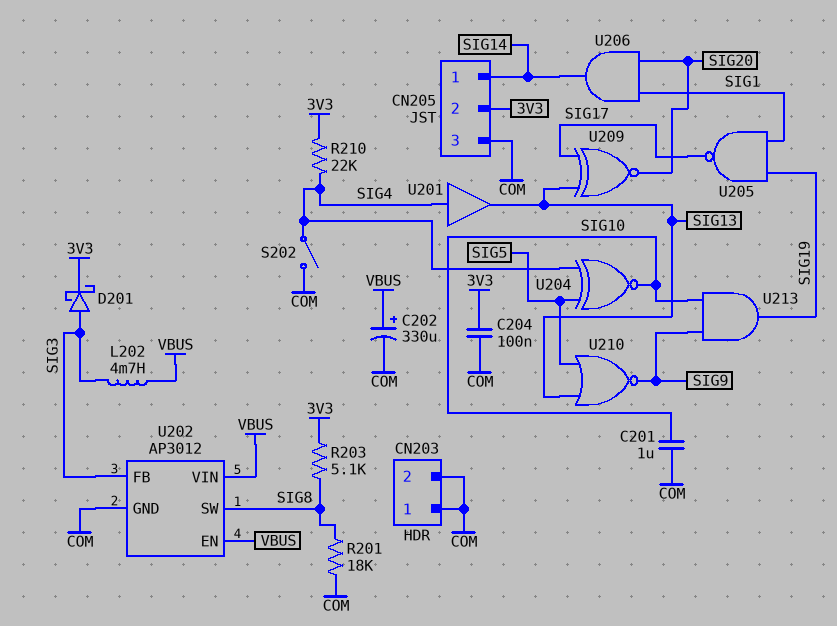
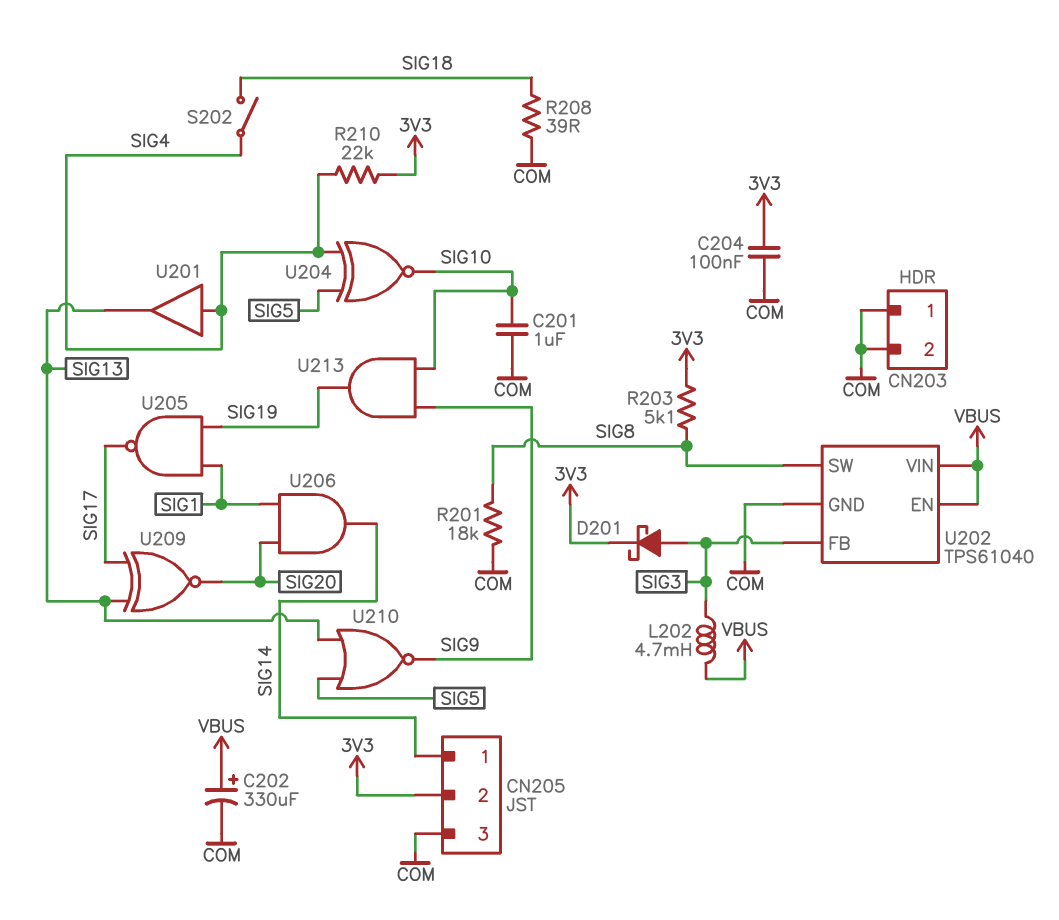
R208: none -> 39 (COM, SIG18)
S202: switch (COM, SIG4) -> switch (SIG4, SIG18)
U202: AP3012 -> TPS61040

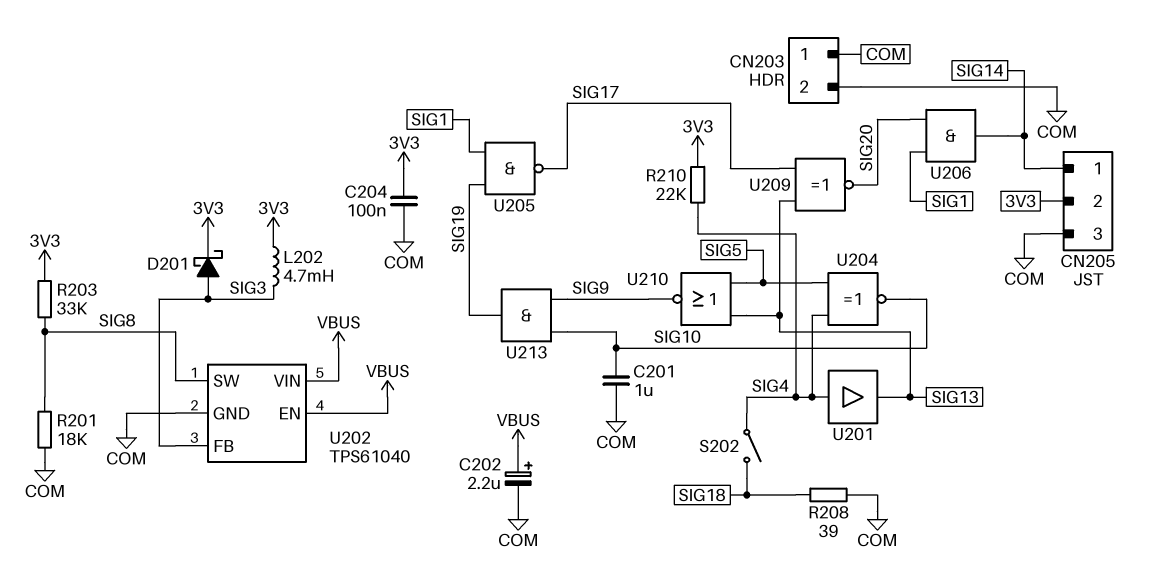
C202: 330uF (plus VBUS, minus COM) -> 2.2uF (plus VBUS, minus COM)
L202: 4.7mH (SIG3, VBUS) -> 4.7mH (3V3, SIG3)
R203: 5.1k (3V3, SIG8) -> 33k (3V3, SIG8)

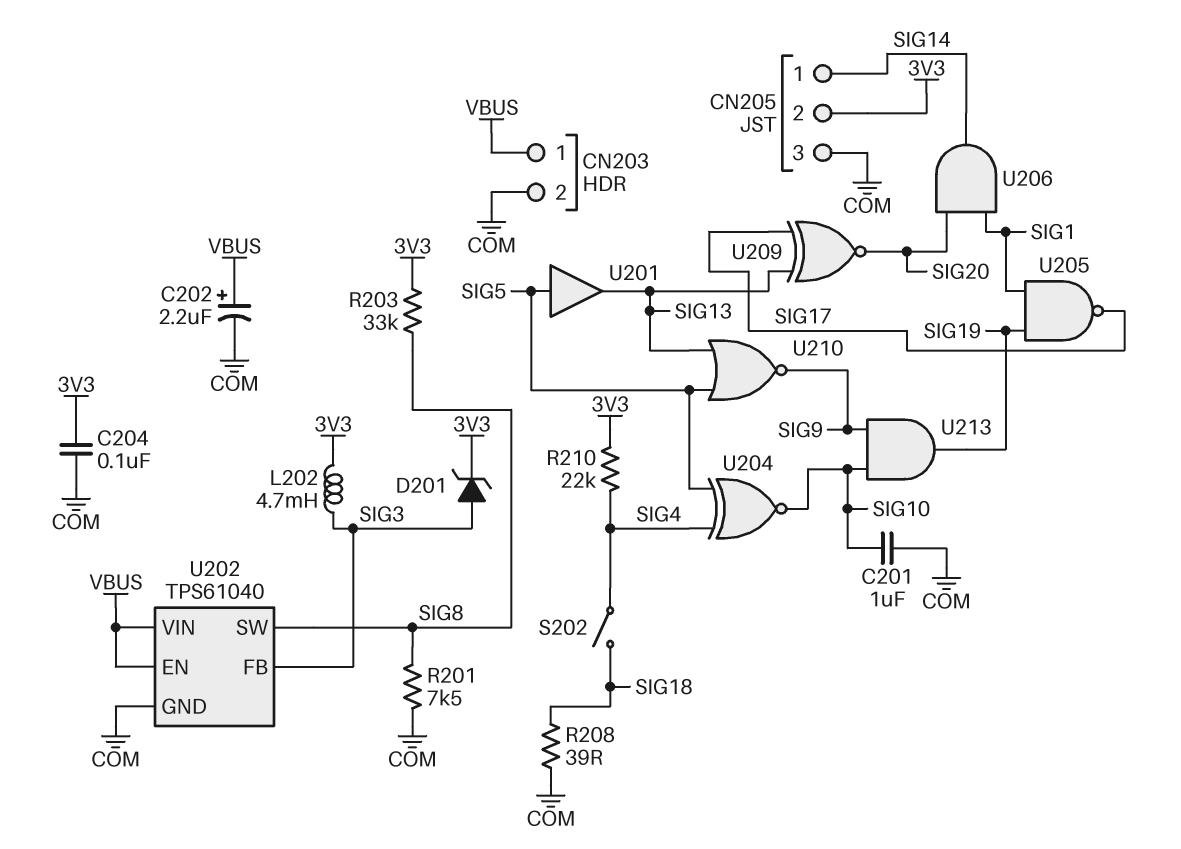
CN203 pin 1: COM -> VBUS
D201: schottky (A SIG3, K 3V3) -> zener (A SIG3, K 3V3)
R201: 18k (COM, SIG8) -> 7.5k (COM, SIG8)
U201: buffer (in SIG4, out SIG13) -> buffer (in SIG5, out SIG13)

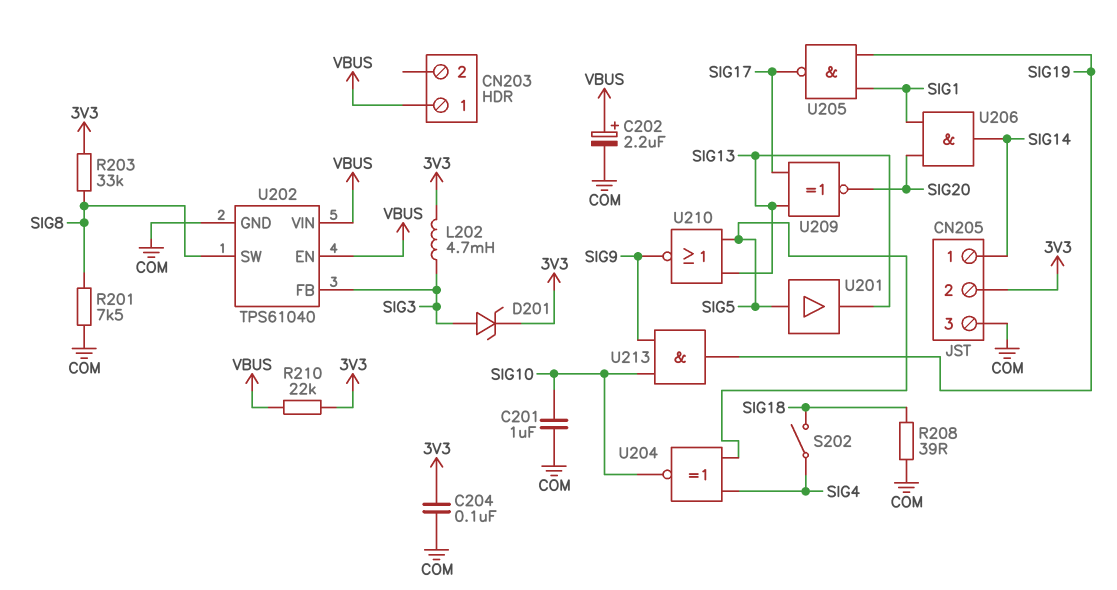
CN203 pin 2: COM -> none
R210: 22k (3V3, SIG4) -> 22k (3V3, VBUS)

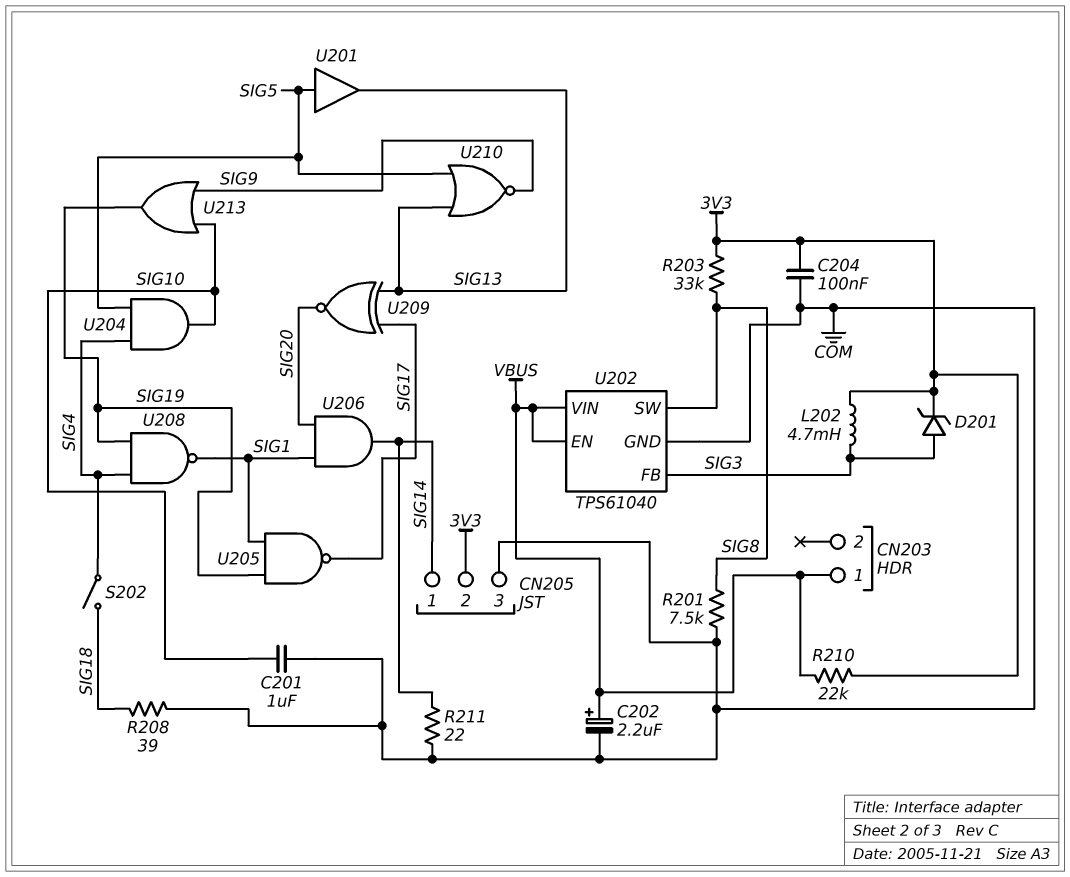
R211: none -> 22 (COM, SIG14)
U204: XNOR (in SIG4, in SIG5, out SIG10) -> AND (in SIG4, in SIG5, out SIG10)
U208: none -> NAND (in SIG4, in SIG19, out SIG1)
U213: AND (in SIG9, in SIG10, out SIG19) -> OR (in SIG9, in SIG10, out SIG19)

